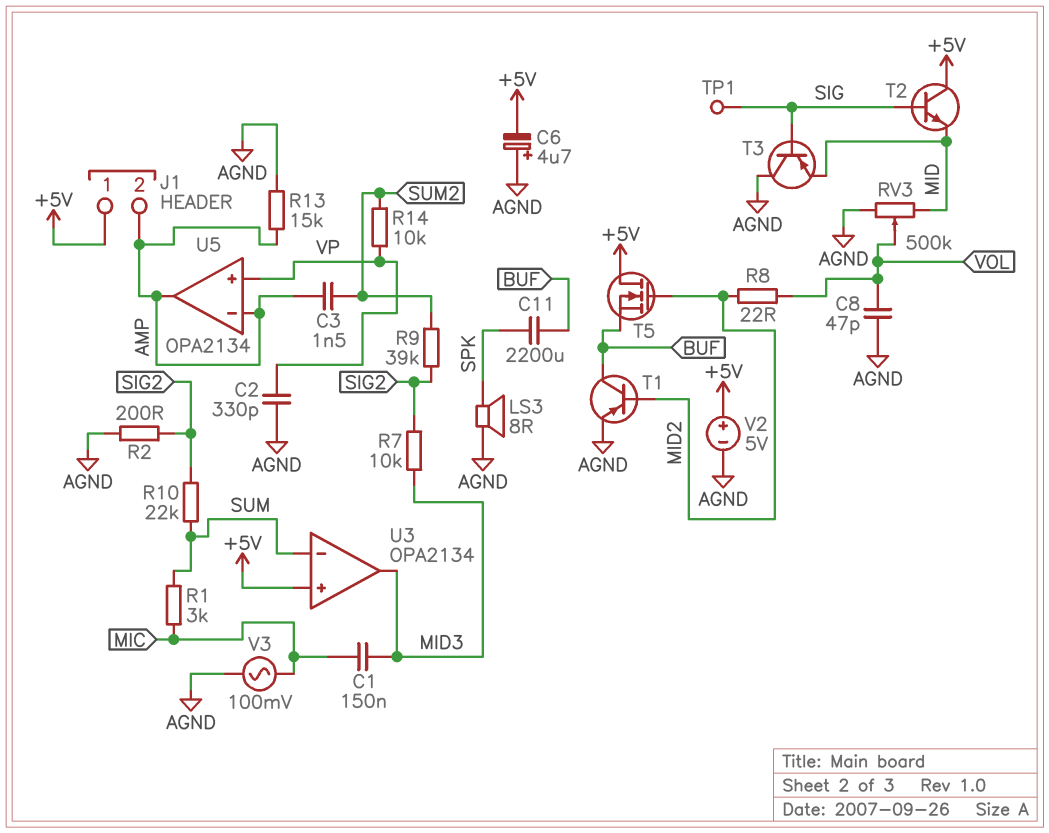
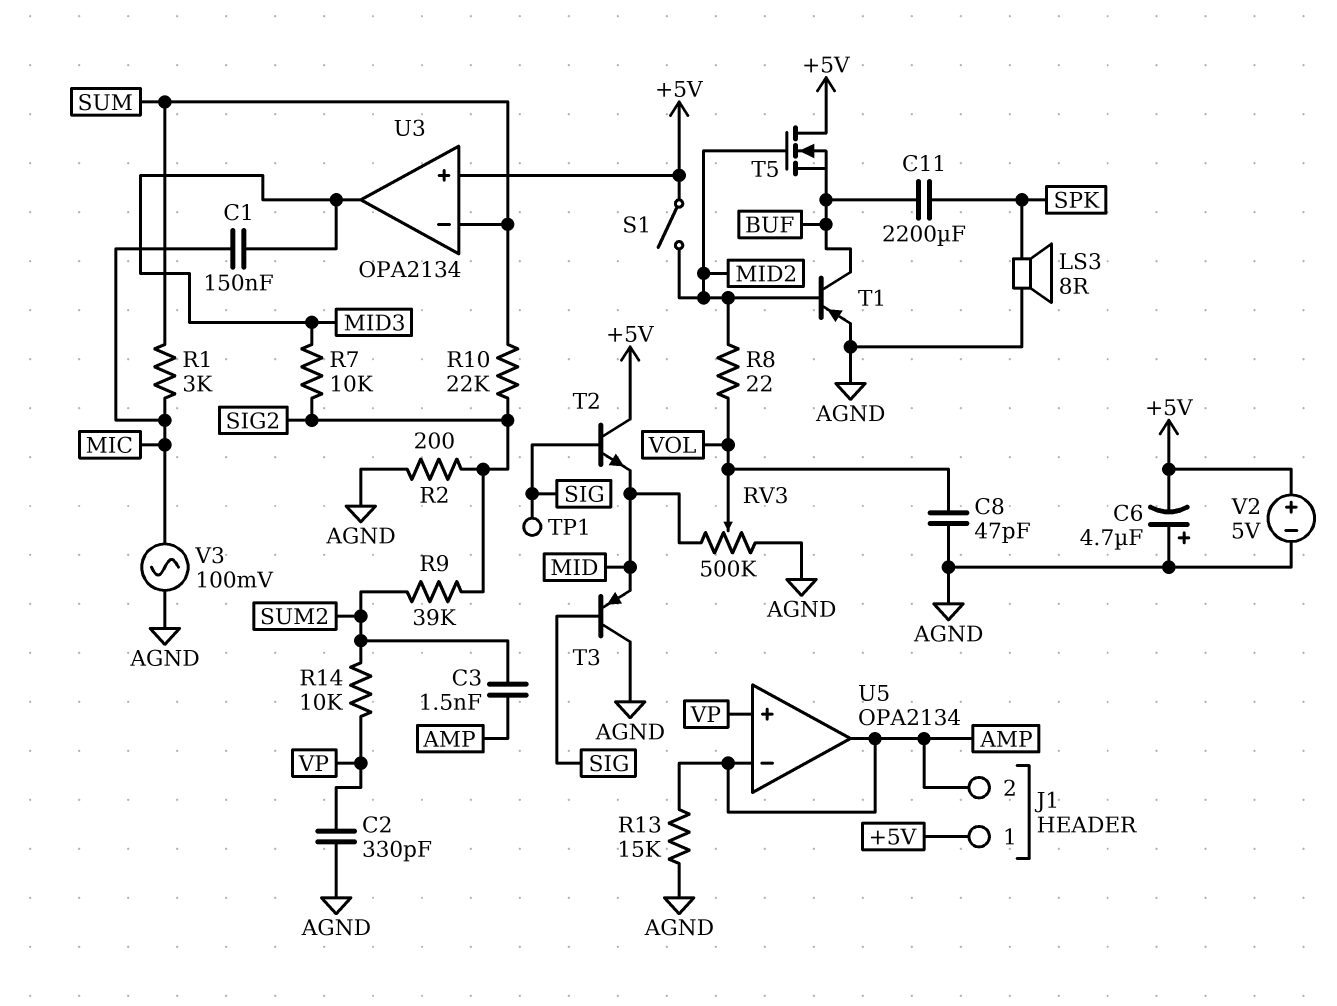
S1: none -> switch (+5V, MID2)

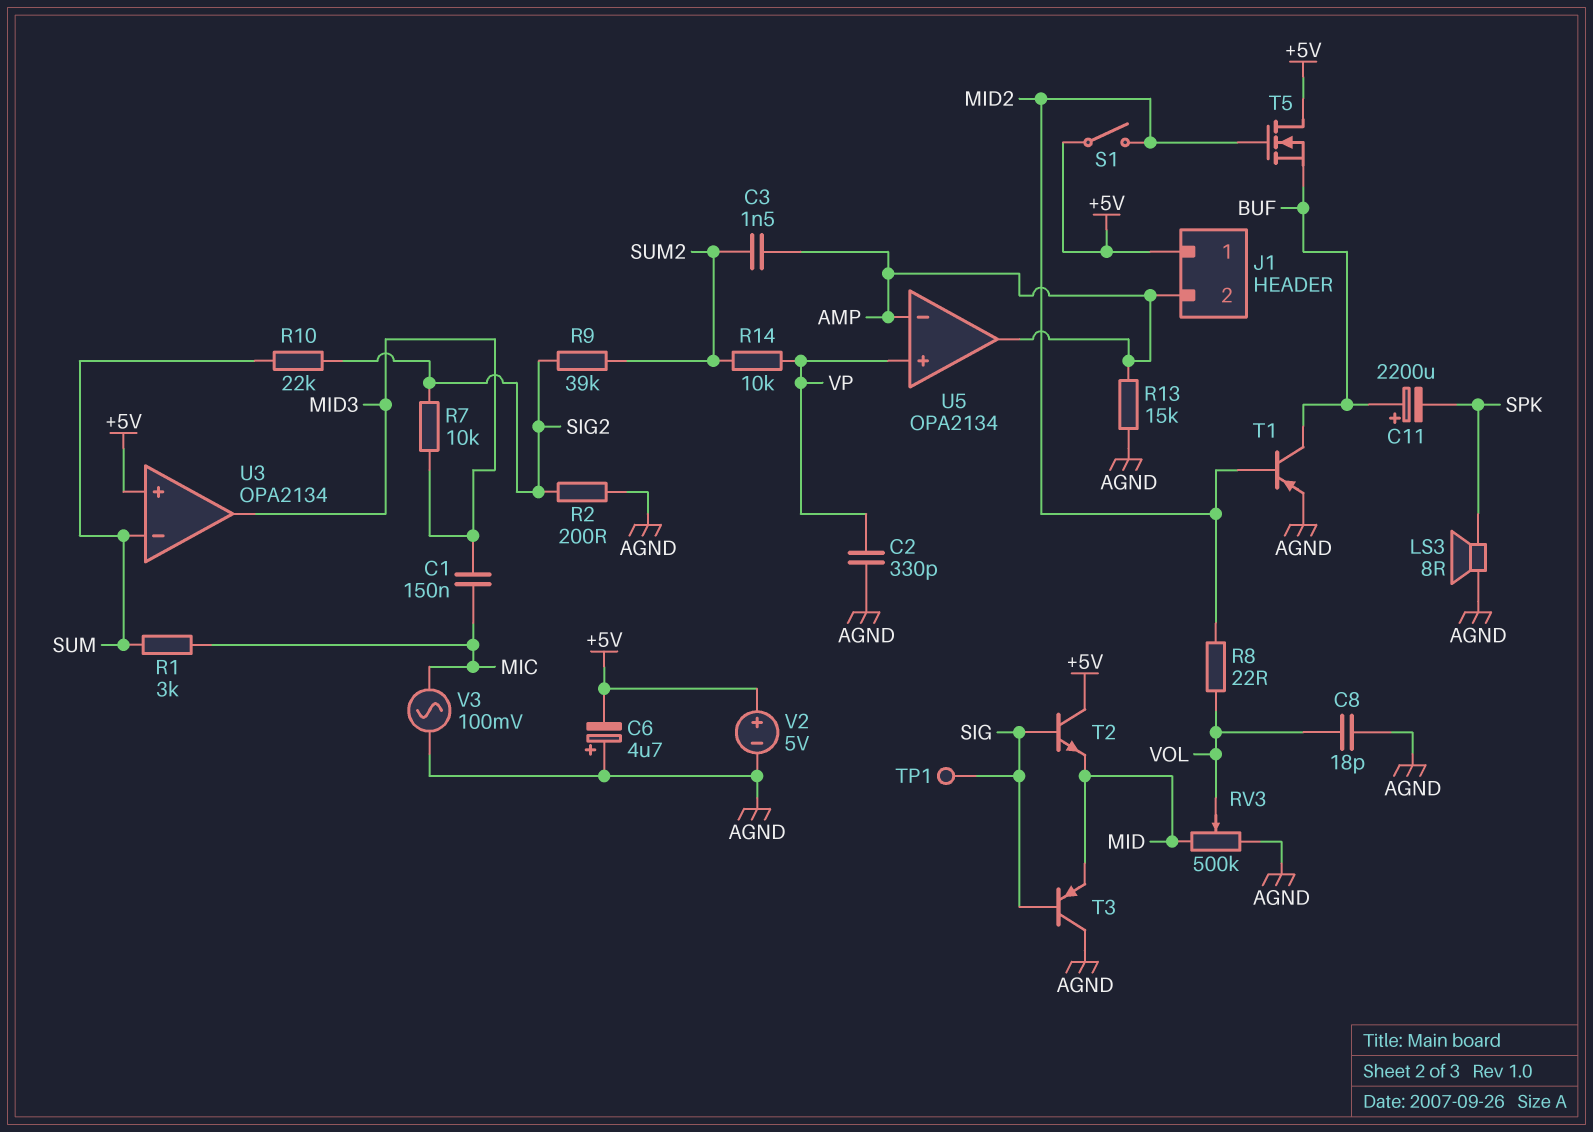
C8: 47pF (AGND, VOL) -> 18pF (AGND, VOL)
C11: 2200uF (BUF, SPK) -> 2200uF (plus BUF, minus SPK)

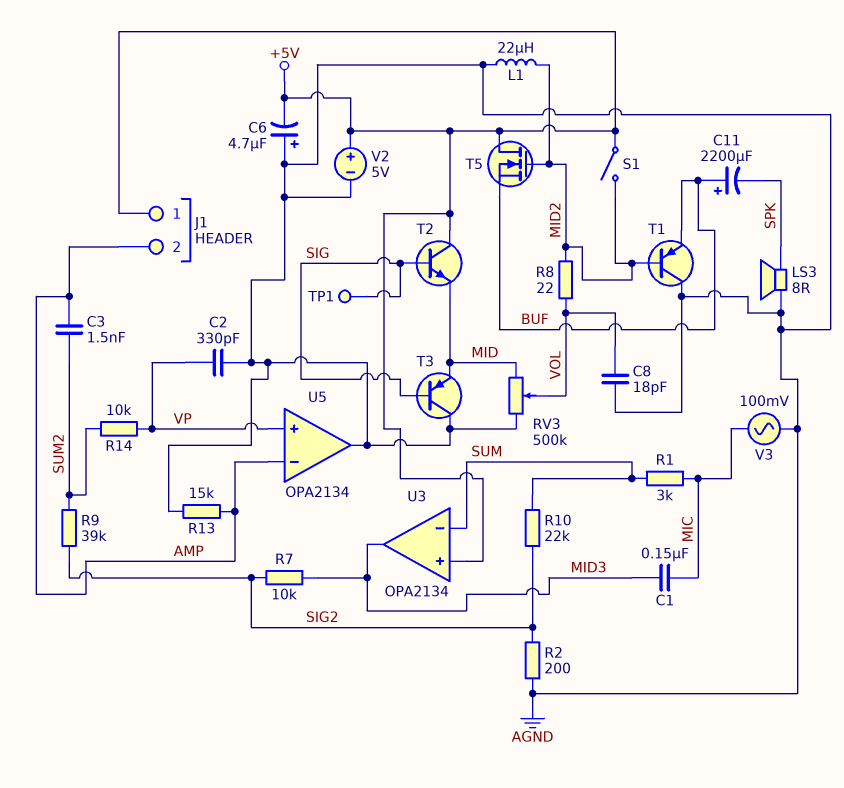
L1: none -> 22uH (AGND, MID2)
T1: PNP (B MID2, C BUF, E AGND) -> PNP (B MID2, C AGND, E BUF)
U5 pin out: AMP -> AGND

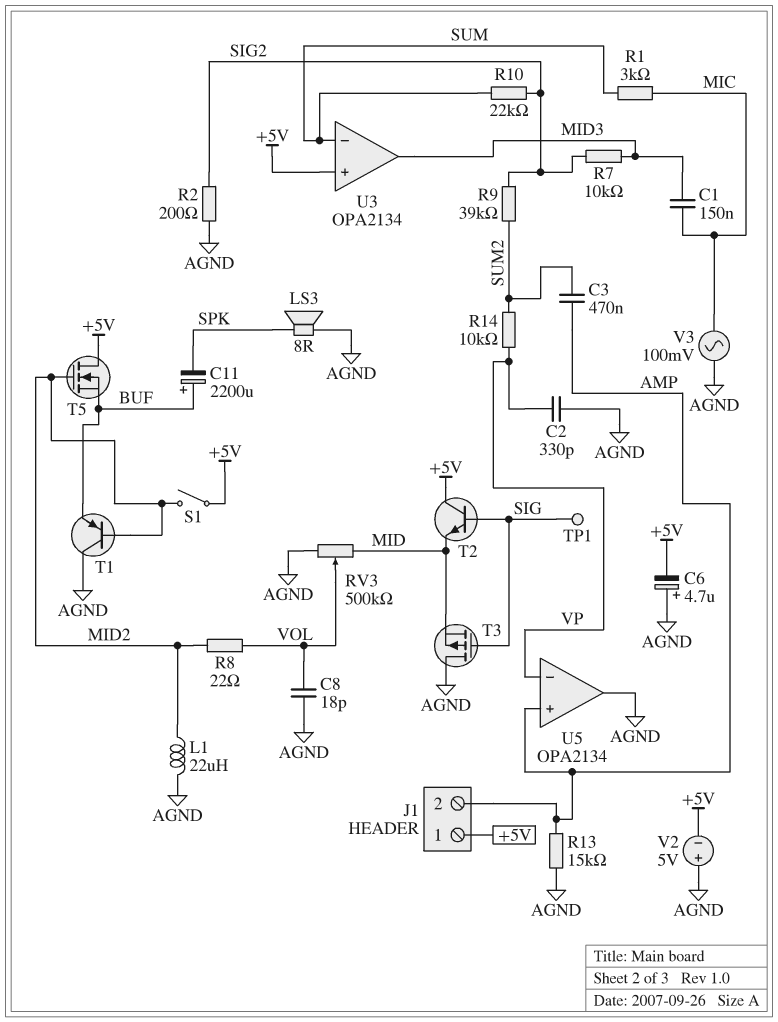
C3: 1.5nF (AMP, SUM2) -> 470nF (AMP, SUM2)
T3: PNP (B SIG, C AGND, E MID) -> PMOS (G SIG, D AGND, S MID)
U5 pin in+: VP -> AMP
U5 pin in-: AMP -> VP
V2: 5V (plus +5V, minus AGND) -> 5V (plus AGND, minus +5V)

